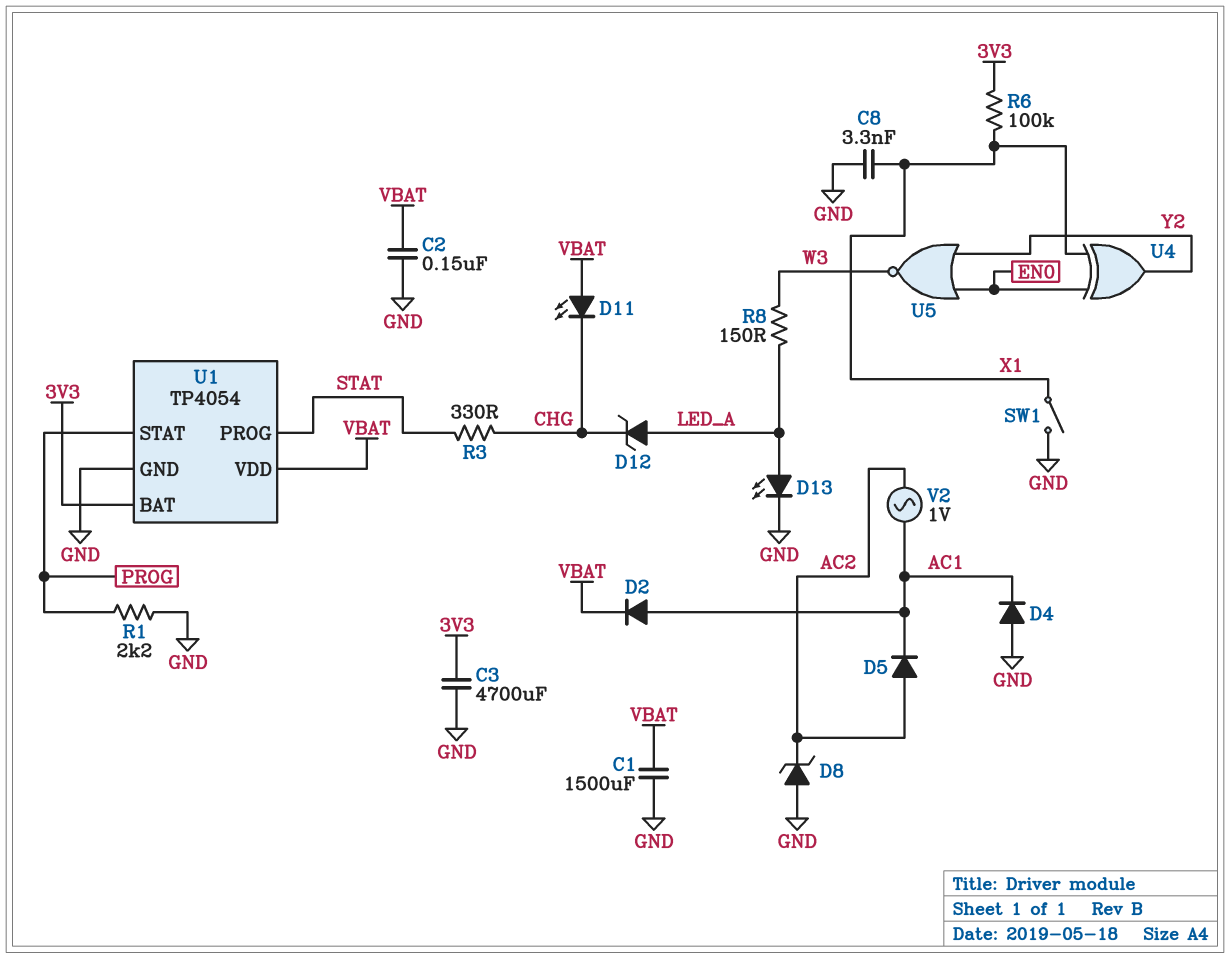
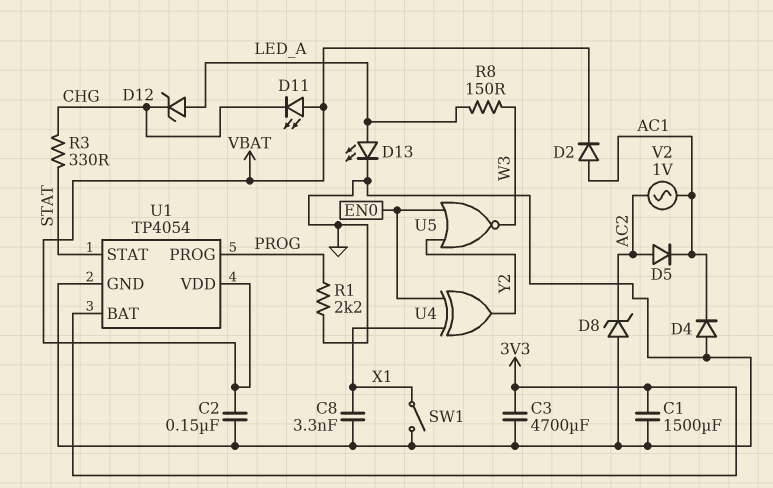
C1: 1500uF (GND, VBAT) -> 1500uF (3V3, GND)
R6: 100k (3V3, X1) -> none
U1 pin PROG: STAT -> PROG
U1 pin STAT: PROG -> STAT

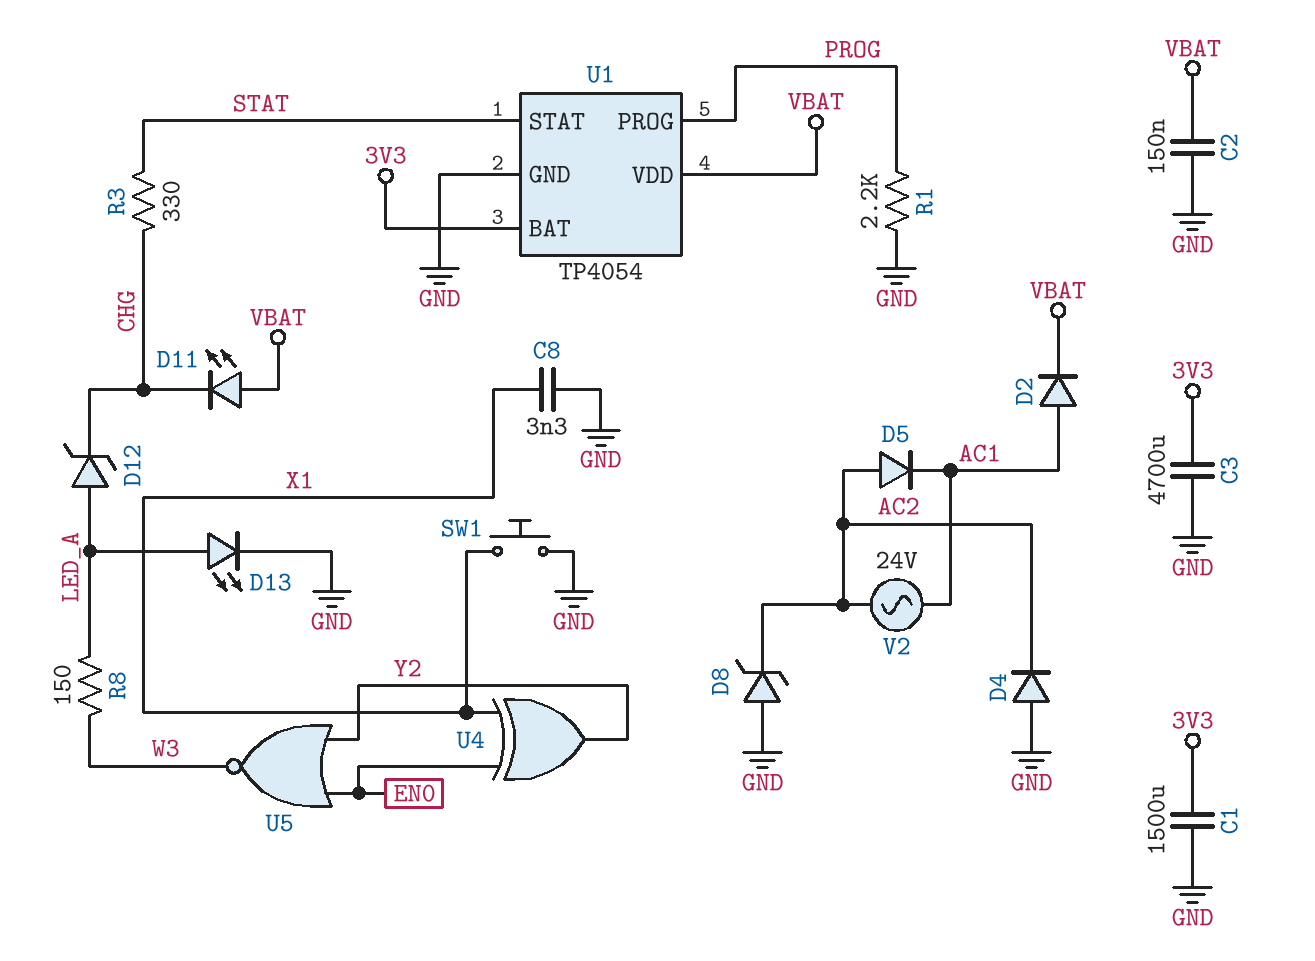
D4: diode (A GND, K AC1) -> diode (A GND, K AC2)
SW1: switch (GND, X1) -> button (GND, X1)
V2: AC 1V (AC1, AC2) -> AC 24V (AC1, AC2)

